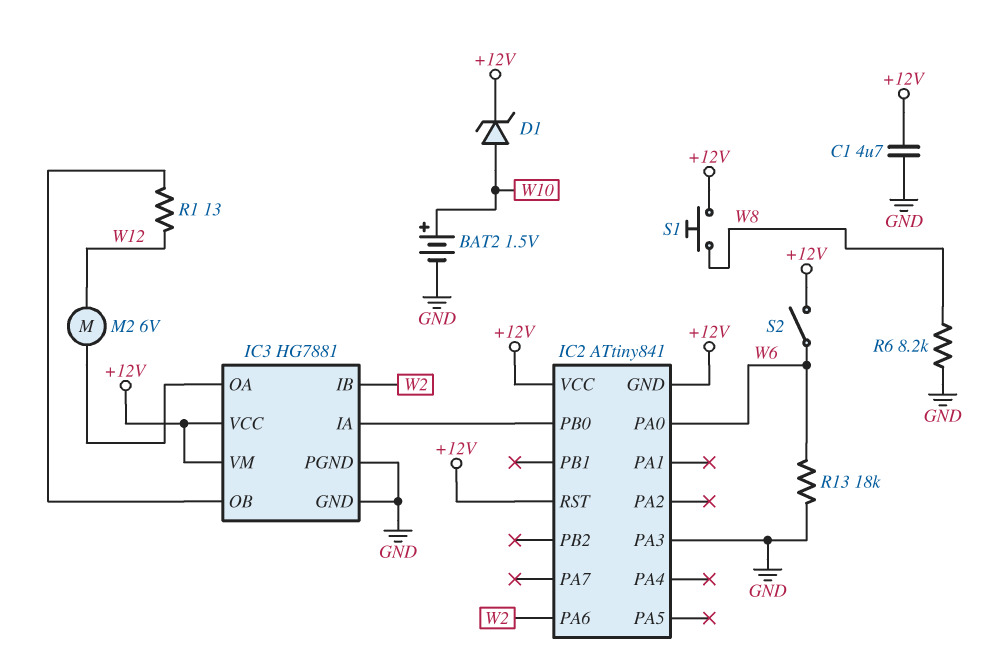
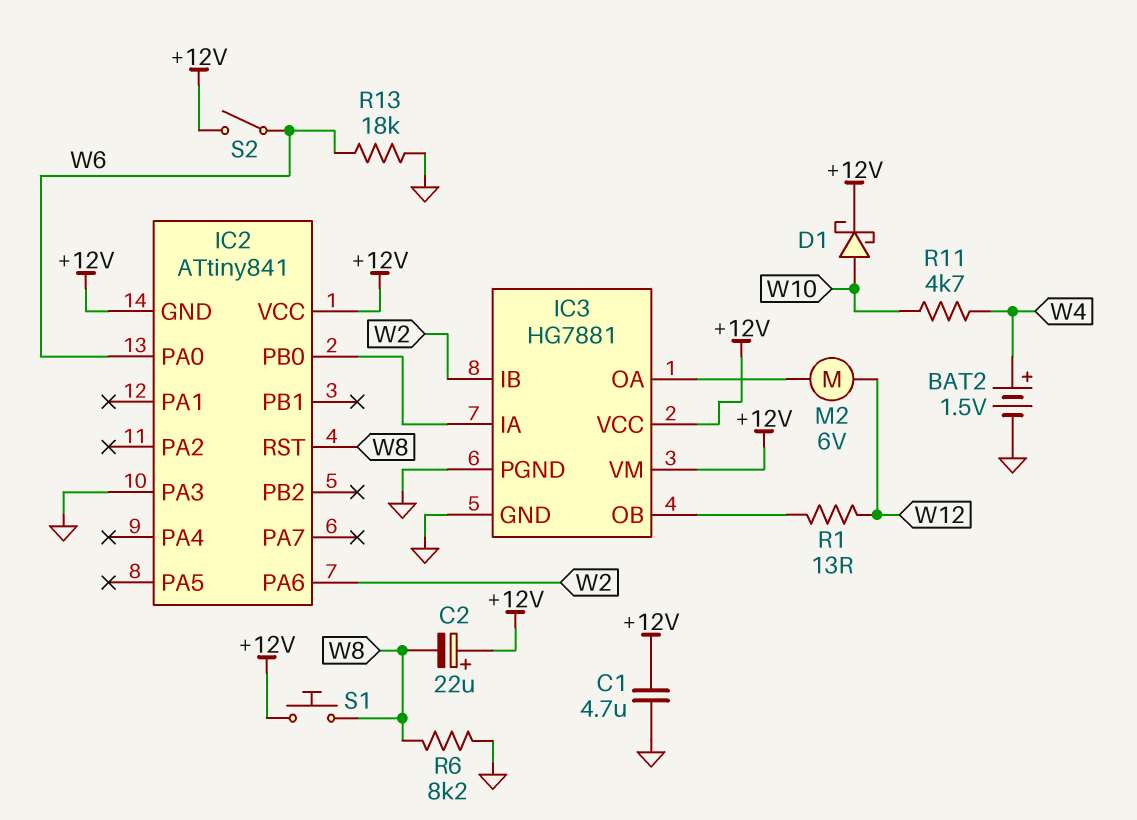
BAT2: 1.5V (plus W10, minus GND) -> 1.5V (plus W4, minus GND)
C2: none -> 22uF (plus +12V, minus W8)
D1: zener (A W10, K +12V) -> schottky (A W10, K +12V)
IC2 pin RST: +12V -> W8
R11: none -> 4.7k (W4, W10)

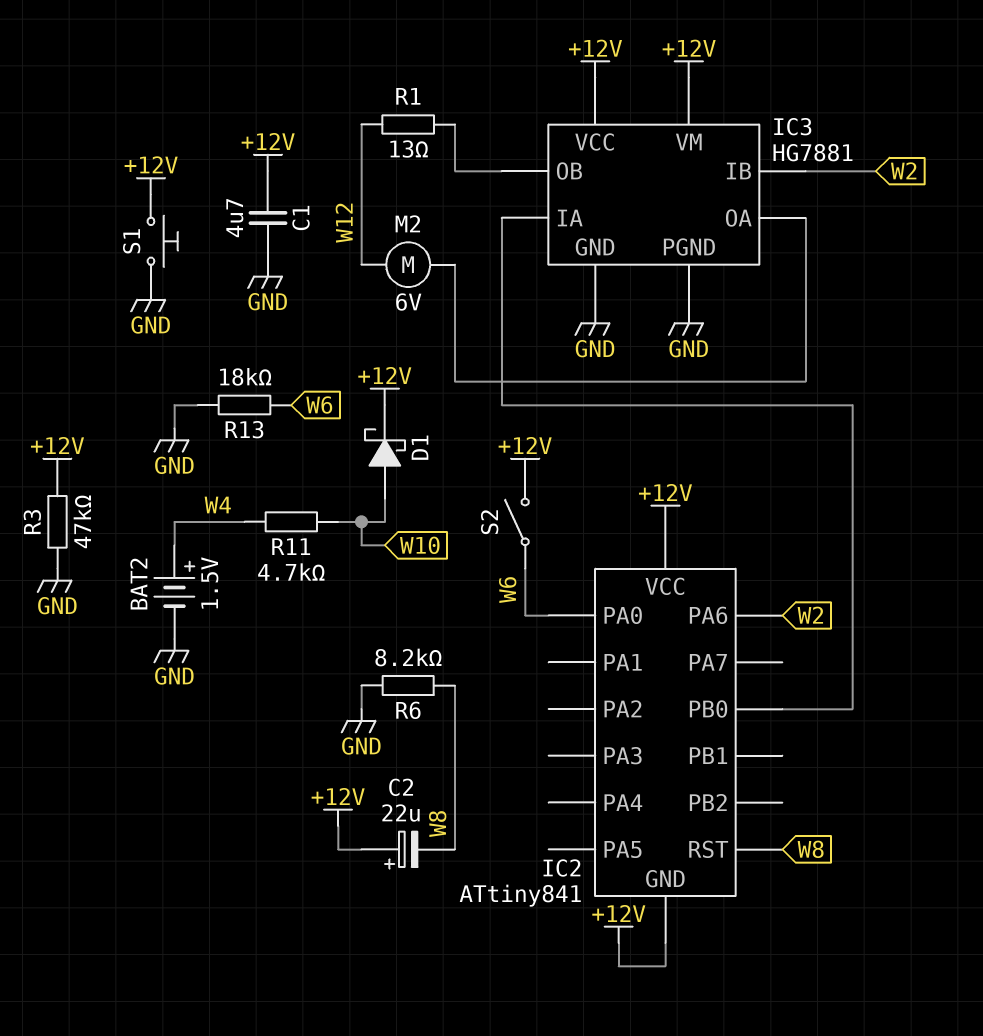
IC2 pin PA3: GND -> none
R3: none -> 47k (+12V, GND)
S1: button (+12V, W8) -> button (+12V, GND)

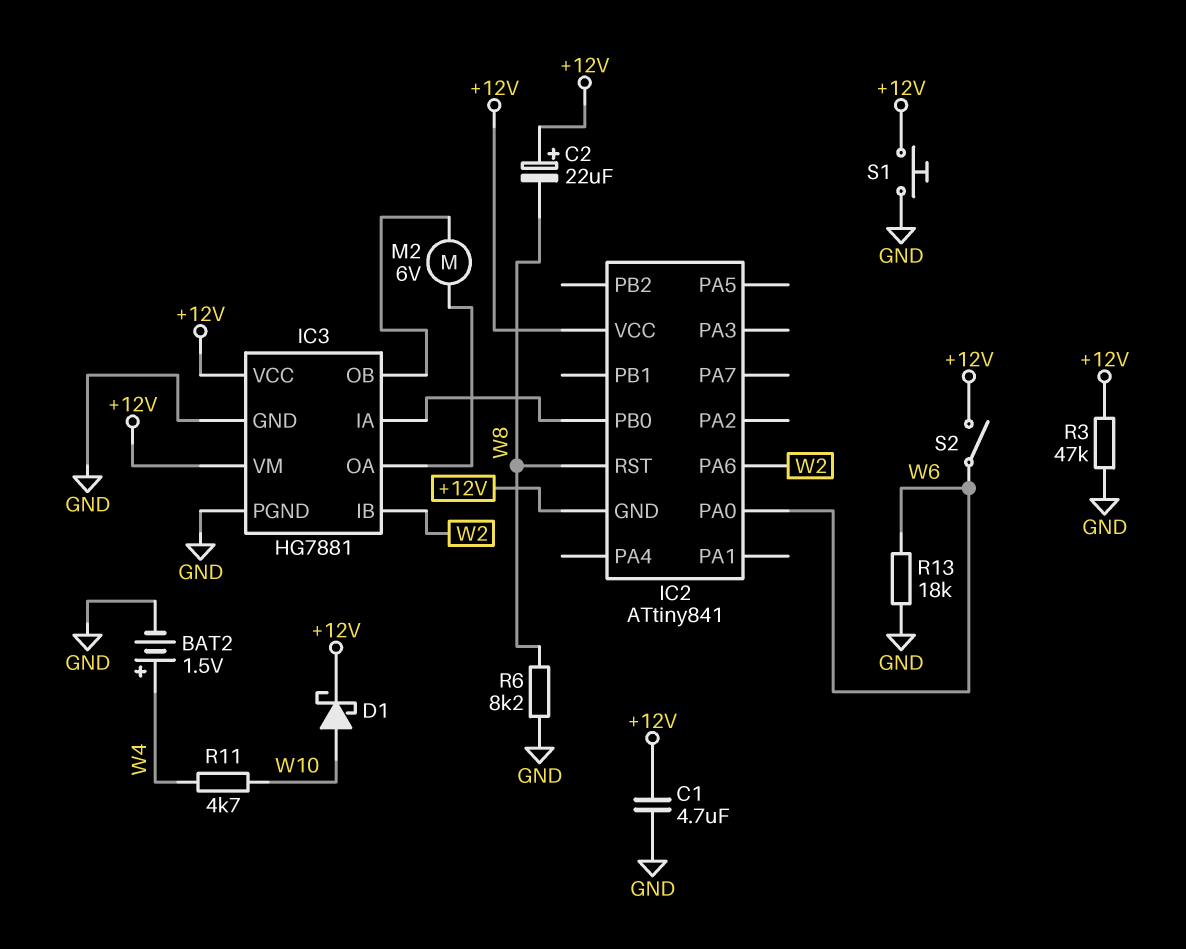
M2: motor 6V (IC3/OA, W12) -> motor 6V (IC3/OA, IC3/OB)
R1: 13 (IC3/OB, W12) -> none

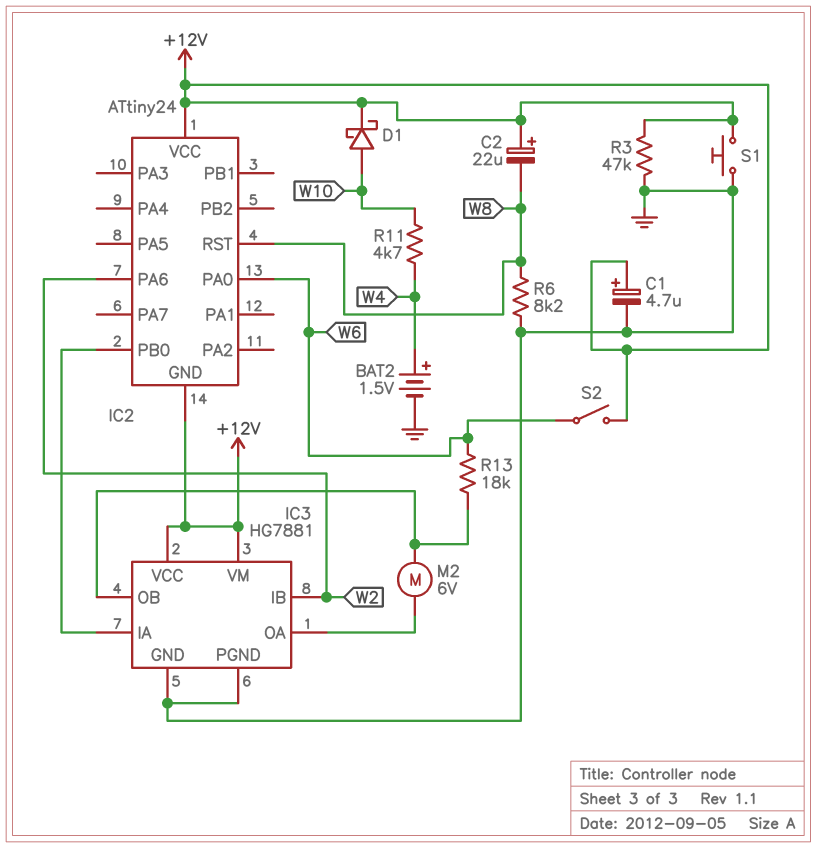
C1: 4.7uF (+12V, GND) -> 4.7uF (plus +12V, minus GND)
IC2: ATtiny841 -> ATtiny24
R13: 18k (GND, W6) -> 18k (IC3/OB, W6)

